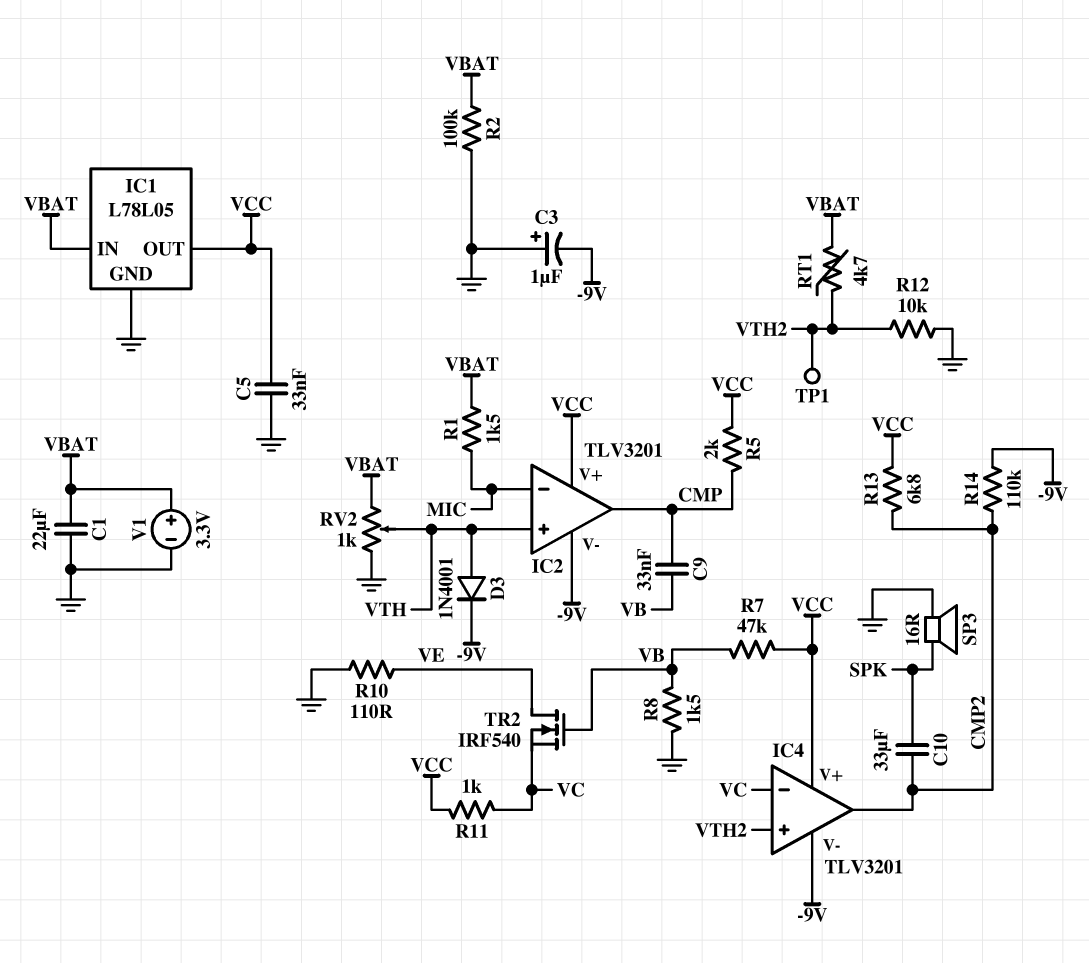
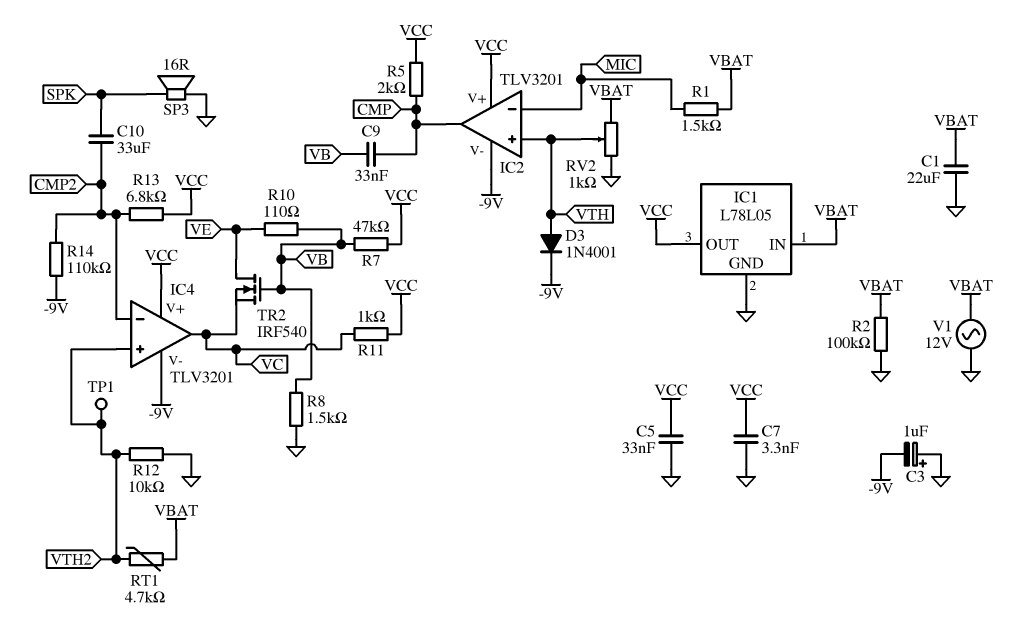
C7: none -> 3.3nF (GND, VCC)
IC4 pin in-: VC -> CMP2
IC4 pin out: CMP2 -> VC
R10: 110 (GND, VE) -> 110 (VB, VE)
V1: 3.3V (plus VBAT, minus GND) -> AC 12V (GND, VBAT)

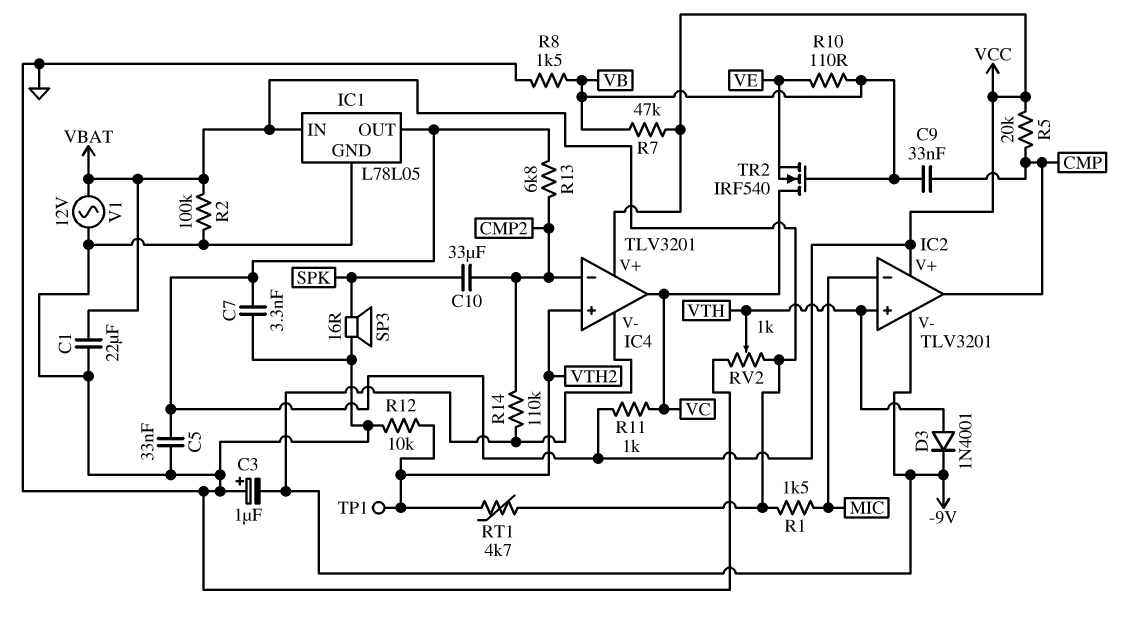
R5: 2k (CMP, VCC) -> 20k (CMP, VCC)
TR2: NMOS IRF540 (G VB, D VE, S VC) -> NMOS IRF540 (G VB, D VC, S VE)

